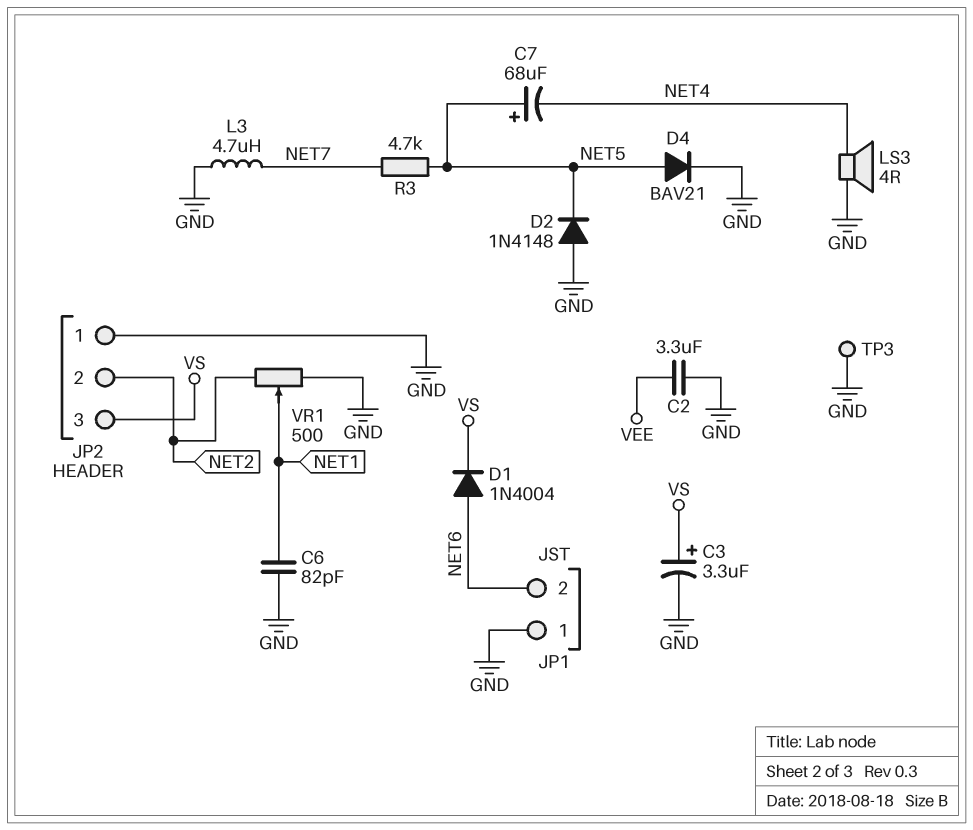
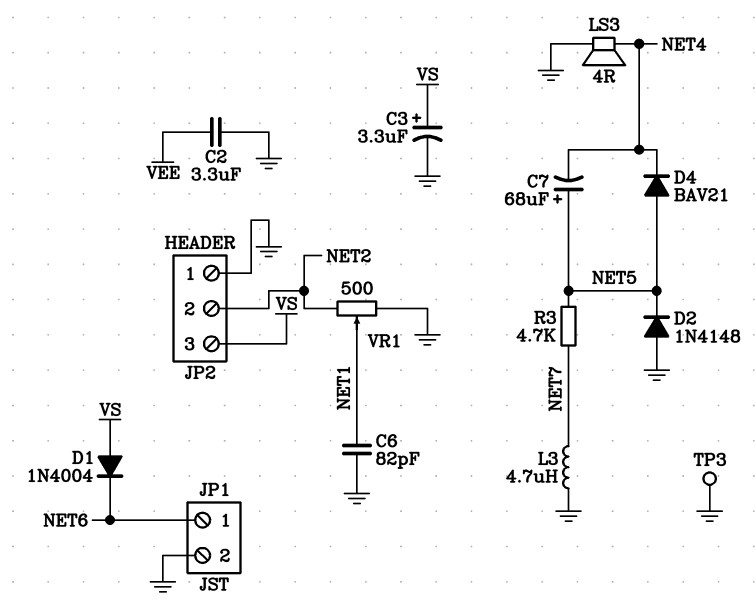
D1: diode 1N4004 (A NET6, K VS) -> diode 1N4004 (A VS, K NET6)
D4: diode BAV21 (A NET5, K GND) -> diode BAV21 (A NET5, K NET4)
JP1 pin 1: GND -> NET6
JP1 pin 2: NET6 -> GND

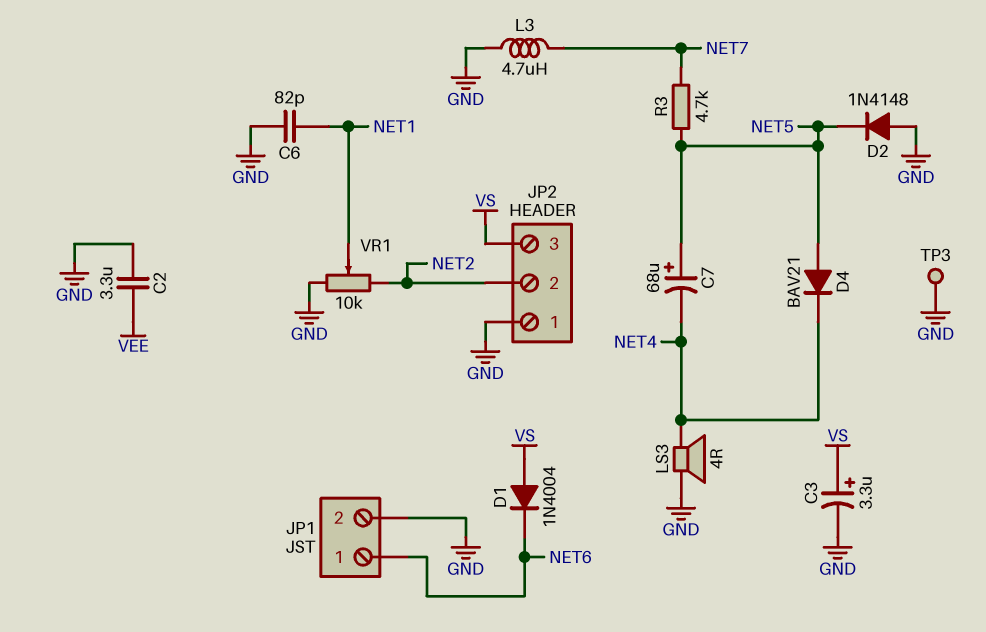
VR1: 500 (GND, NET2, wiper NET1) -> 10k (GND, NET2, wiper NET1)

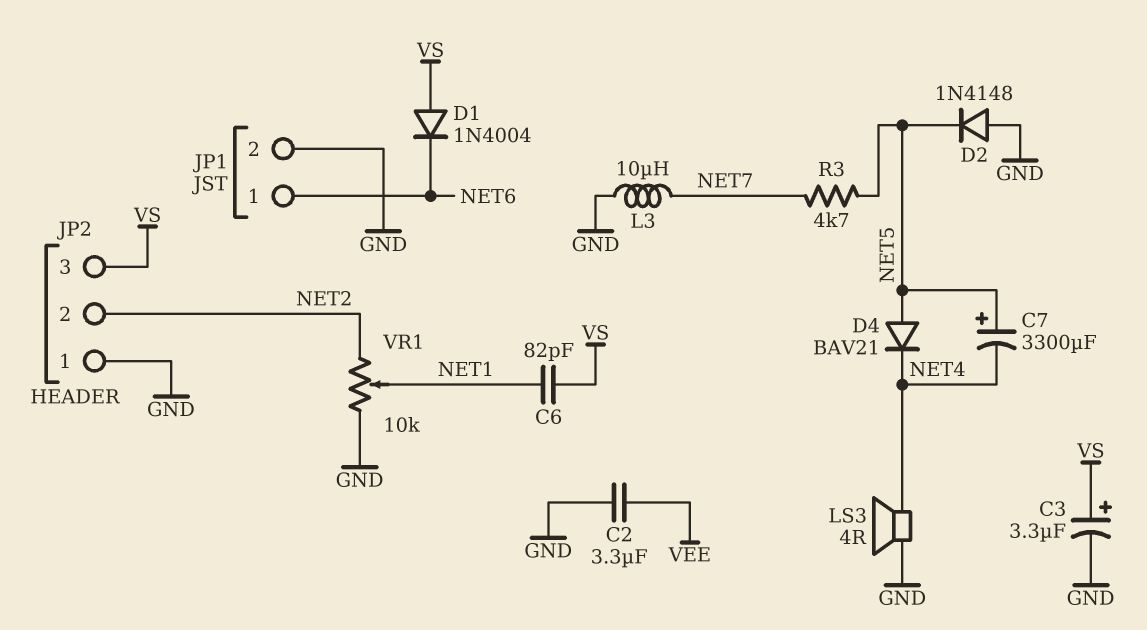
C6: 82pF (GND, NET1) -> 82pF (NET1, VS)
C7: 68uF (plus NET5, minus NET4) -> 3300uF (plus NET5, minus NET4)
L3: 4.7uH (GND, NET7) -> 10uH (GND, NET7)
TP3: test point (GND) -> none

